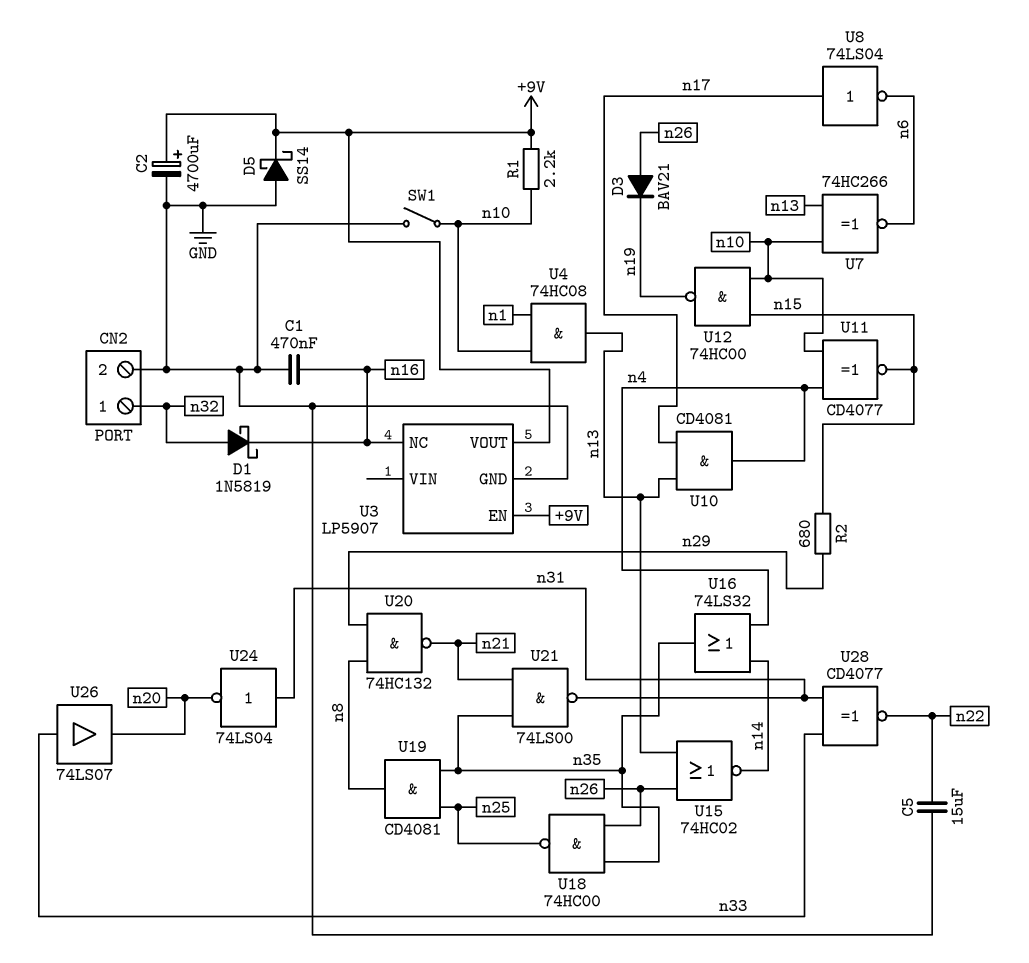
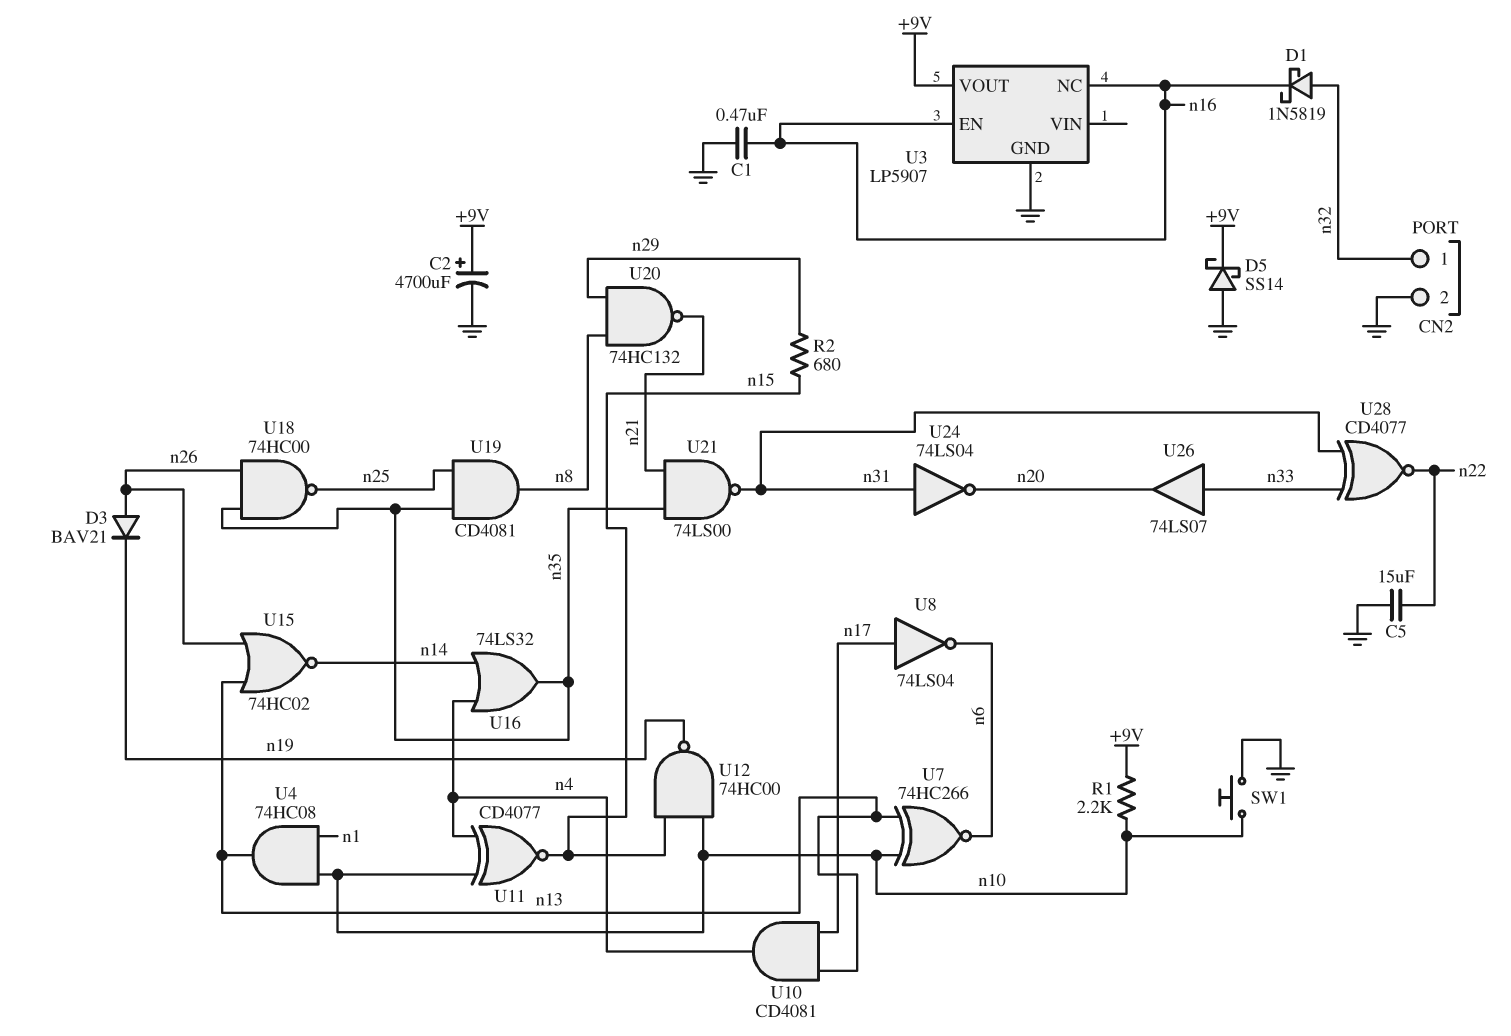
SW1: switch (GND, n10) -> button (GND, n10)
U3 pin EN: +9V -> n16

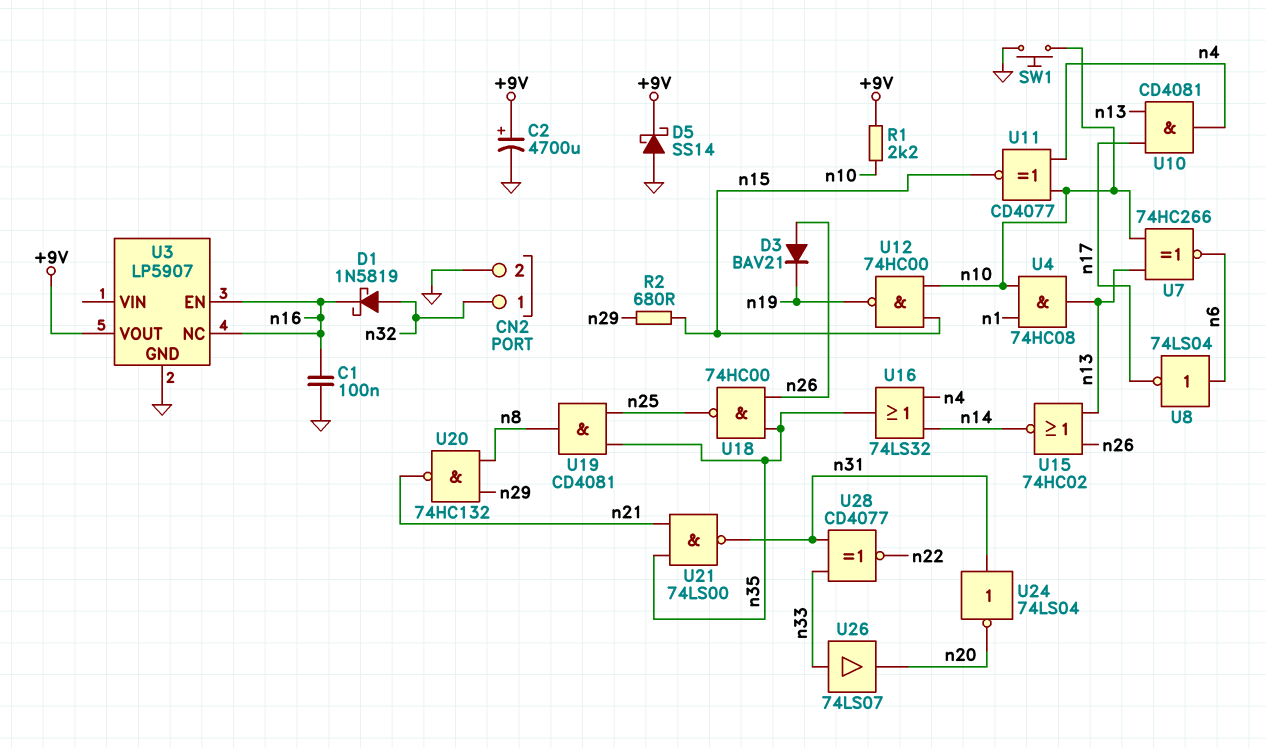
C1: 470nF (GND, n16) -> 100nF (GND, n16)
C5: 15uF (GND, n22) -> none
U8: NOT 74LS04 (in n17, out n6) -> NOT 74LS04 (in n6, out n17)

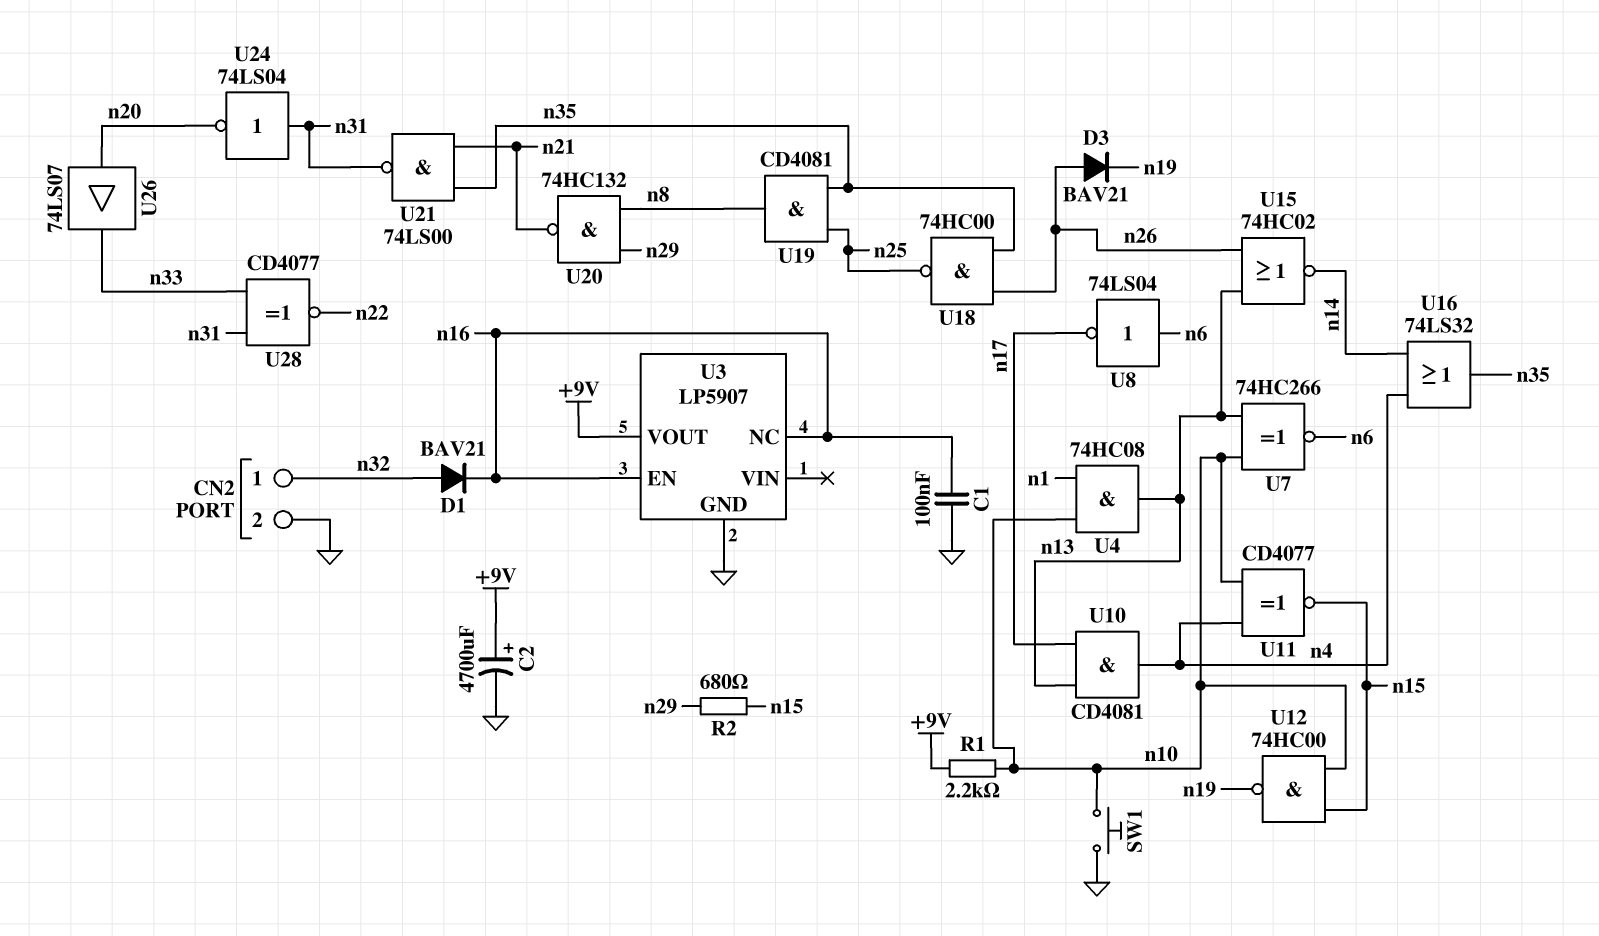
D1: schottky 1N5819 (A n32, K n16) -> diode BAV21 (A n32, K n16)
D5: schottky SS14 (A GND, K +9V) -> none
U26: buffer 74LS07 (in n33, out n20) -> buffer 74LS07 (in n20, out n33)

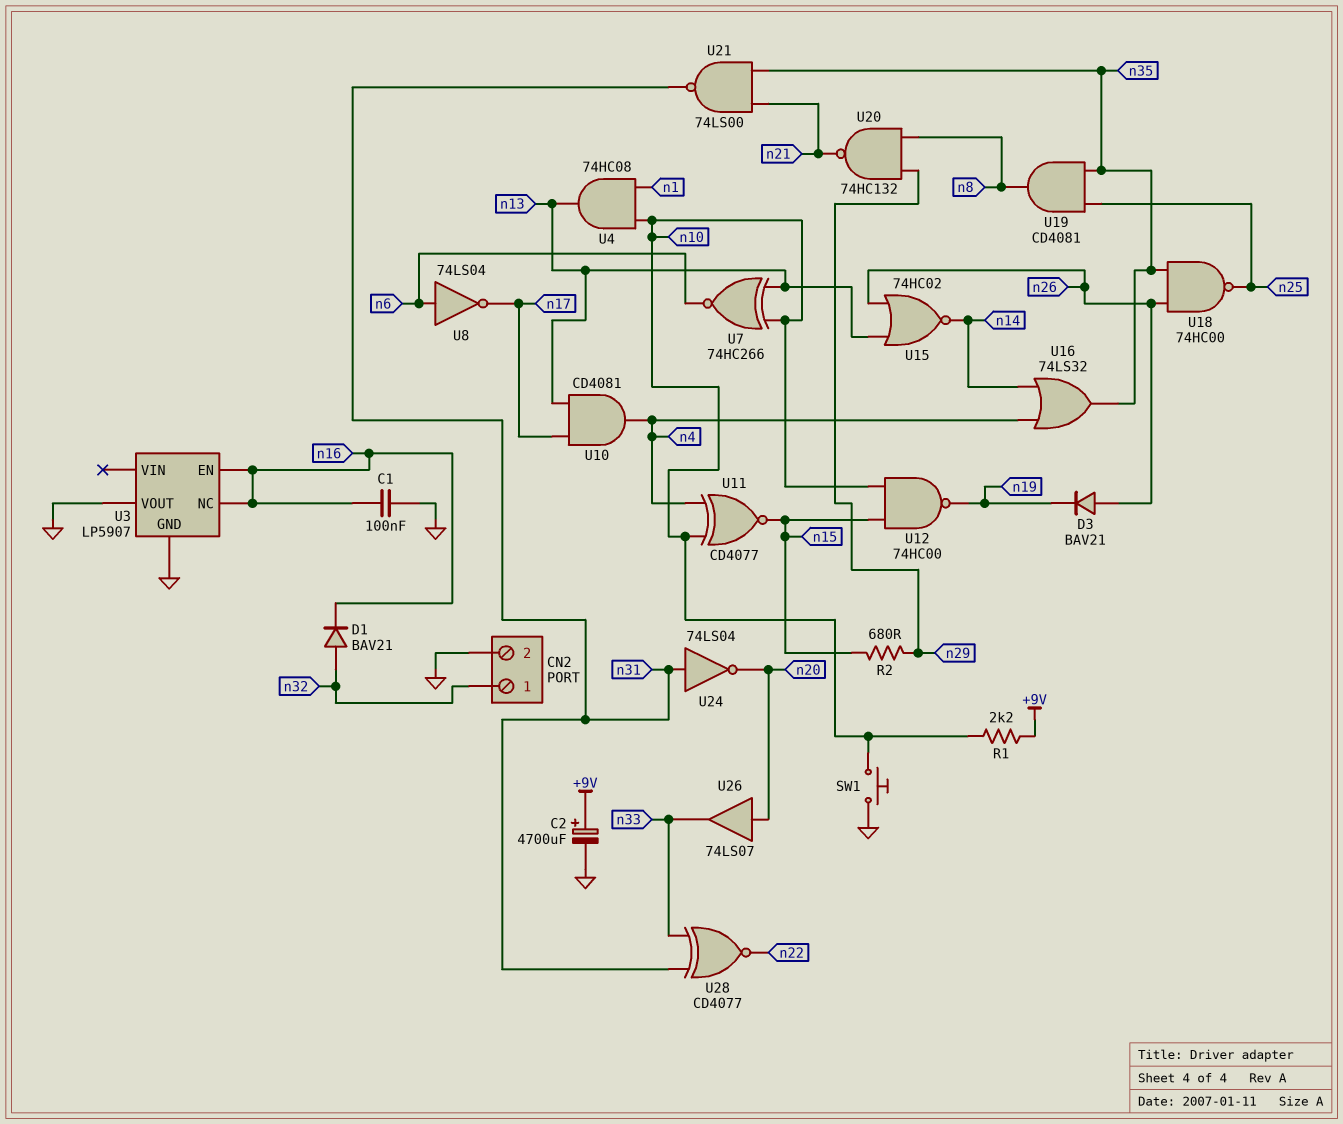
U3 pin VOUT: +9V -> GND

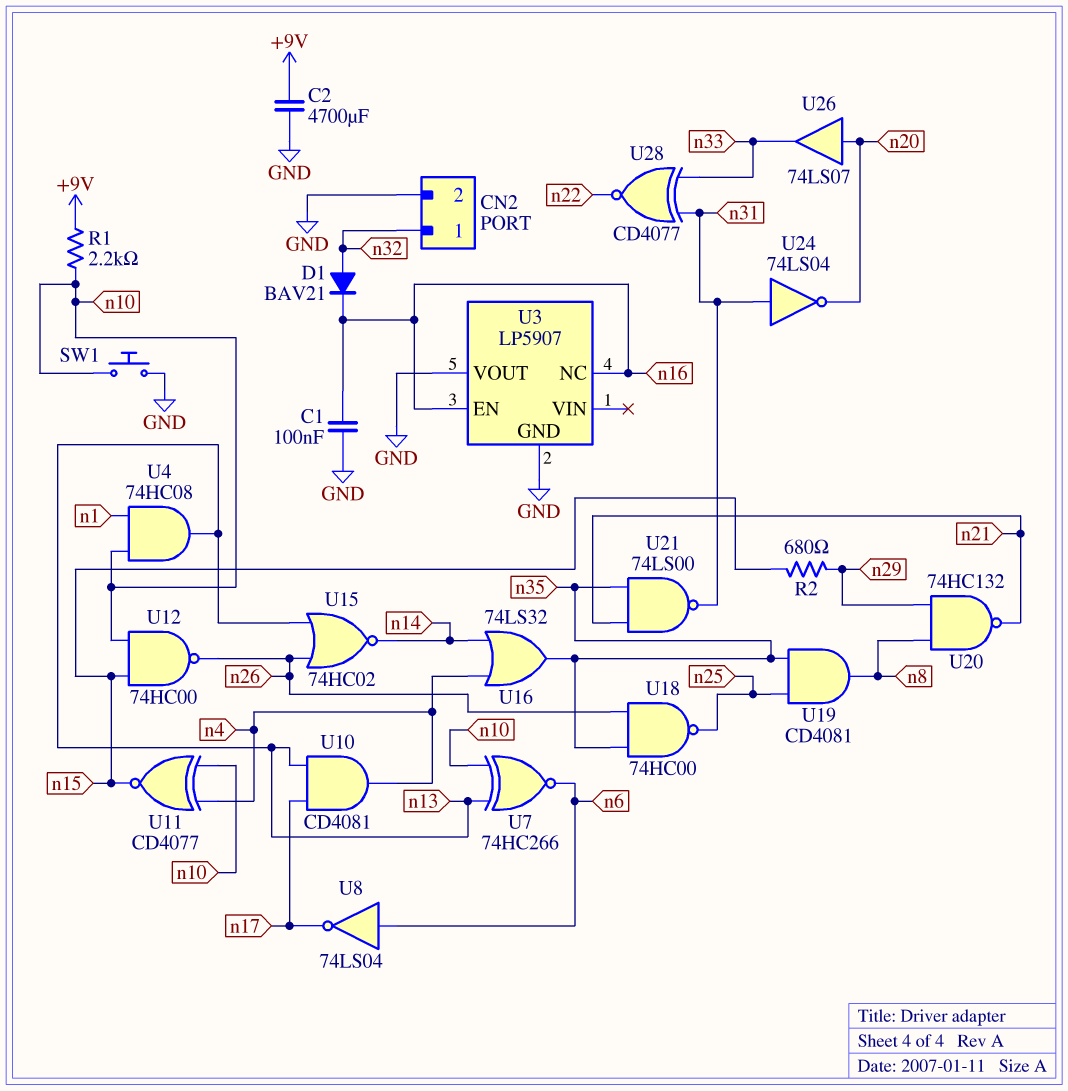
C2: 4700uF (plus +9V, minus GND) -> 4700uF (+9V, GND)
D3: diode BAV21 (A n26, K n19) -> none
U12: NAND 74HC00 (in n10, in n15, out n19) -> NAND 74HC00 (in n10, in n15, out n26)

